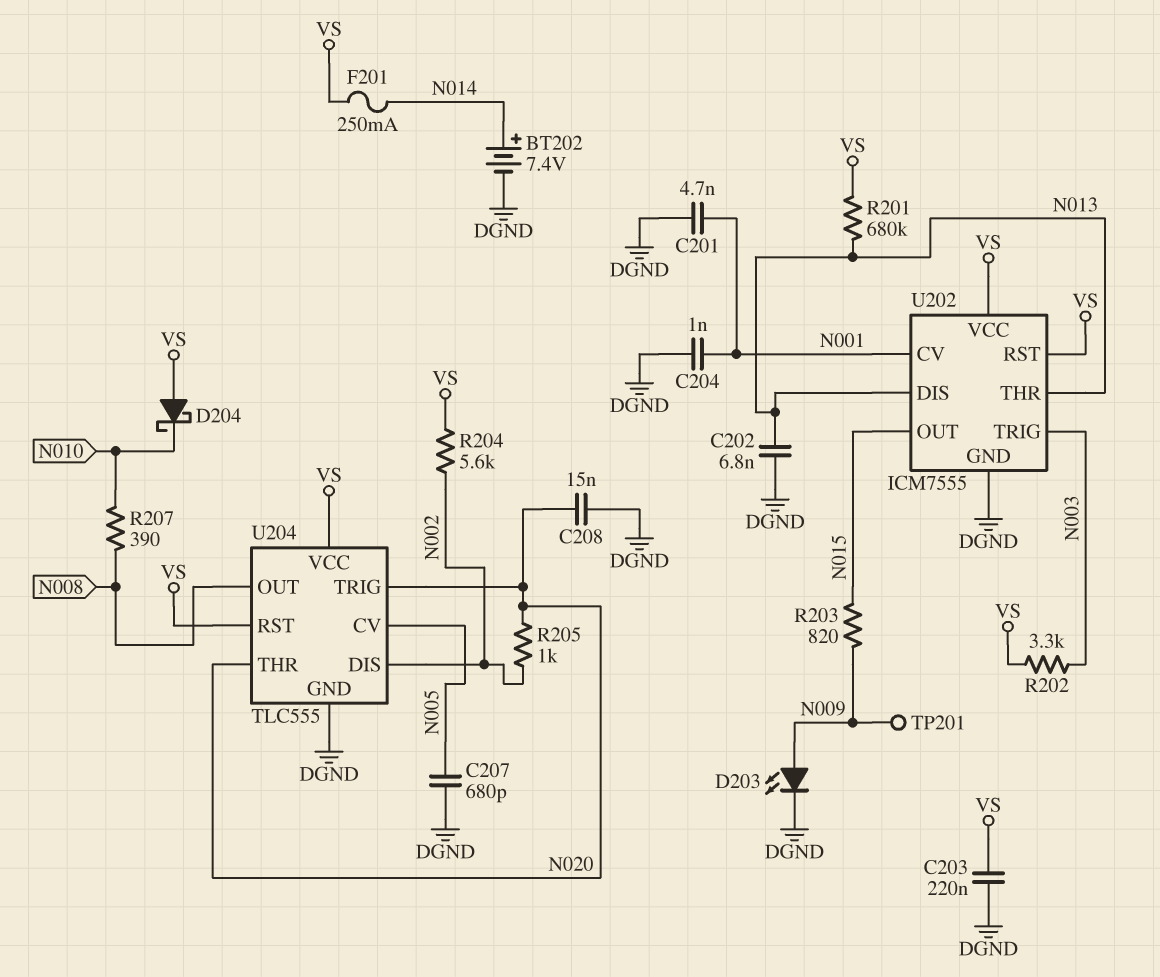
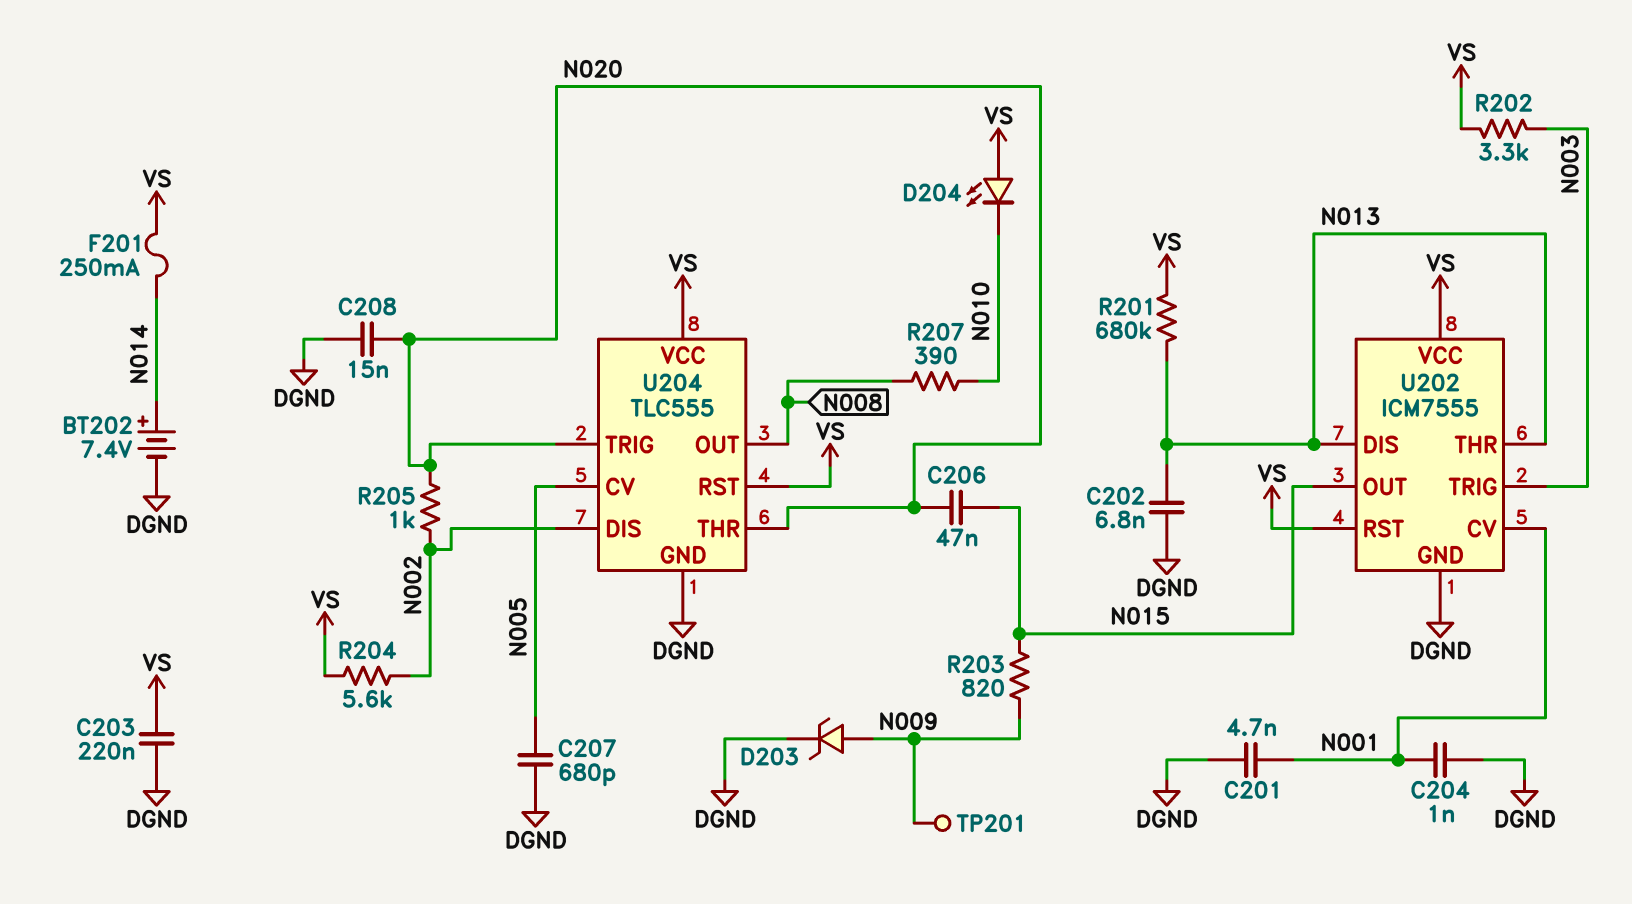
C206: none -> 47nF (N015, N020)
D203: LED (A N009, K DGND) -> zener (A N009, K DGND)
D204: schottky (A VS, K N010) -> LED (A VS, K N010)

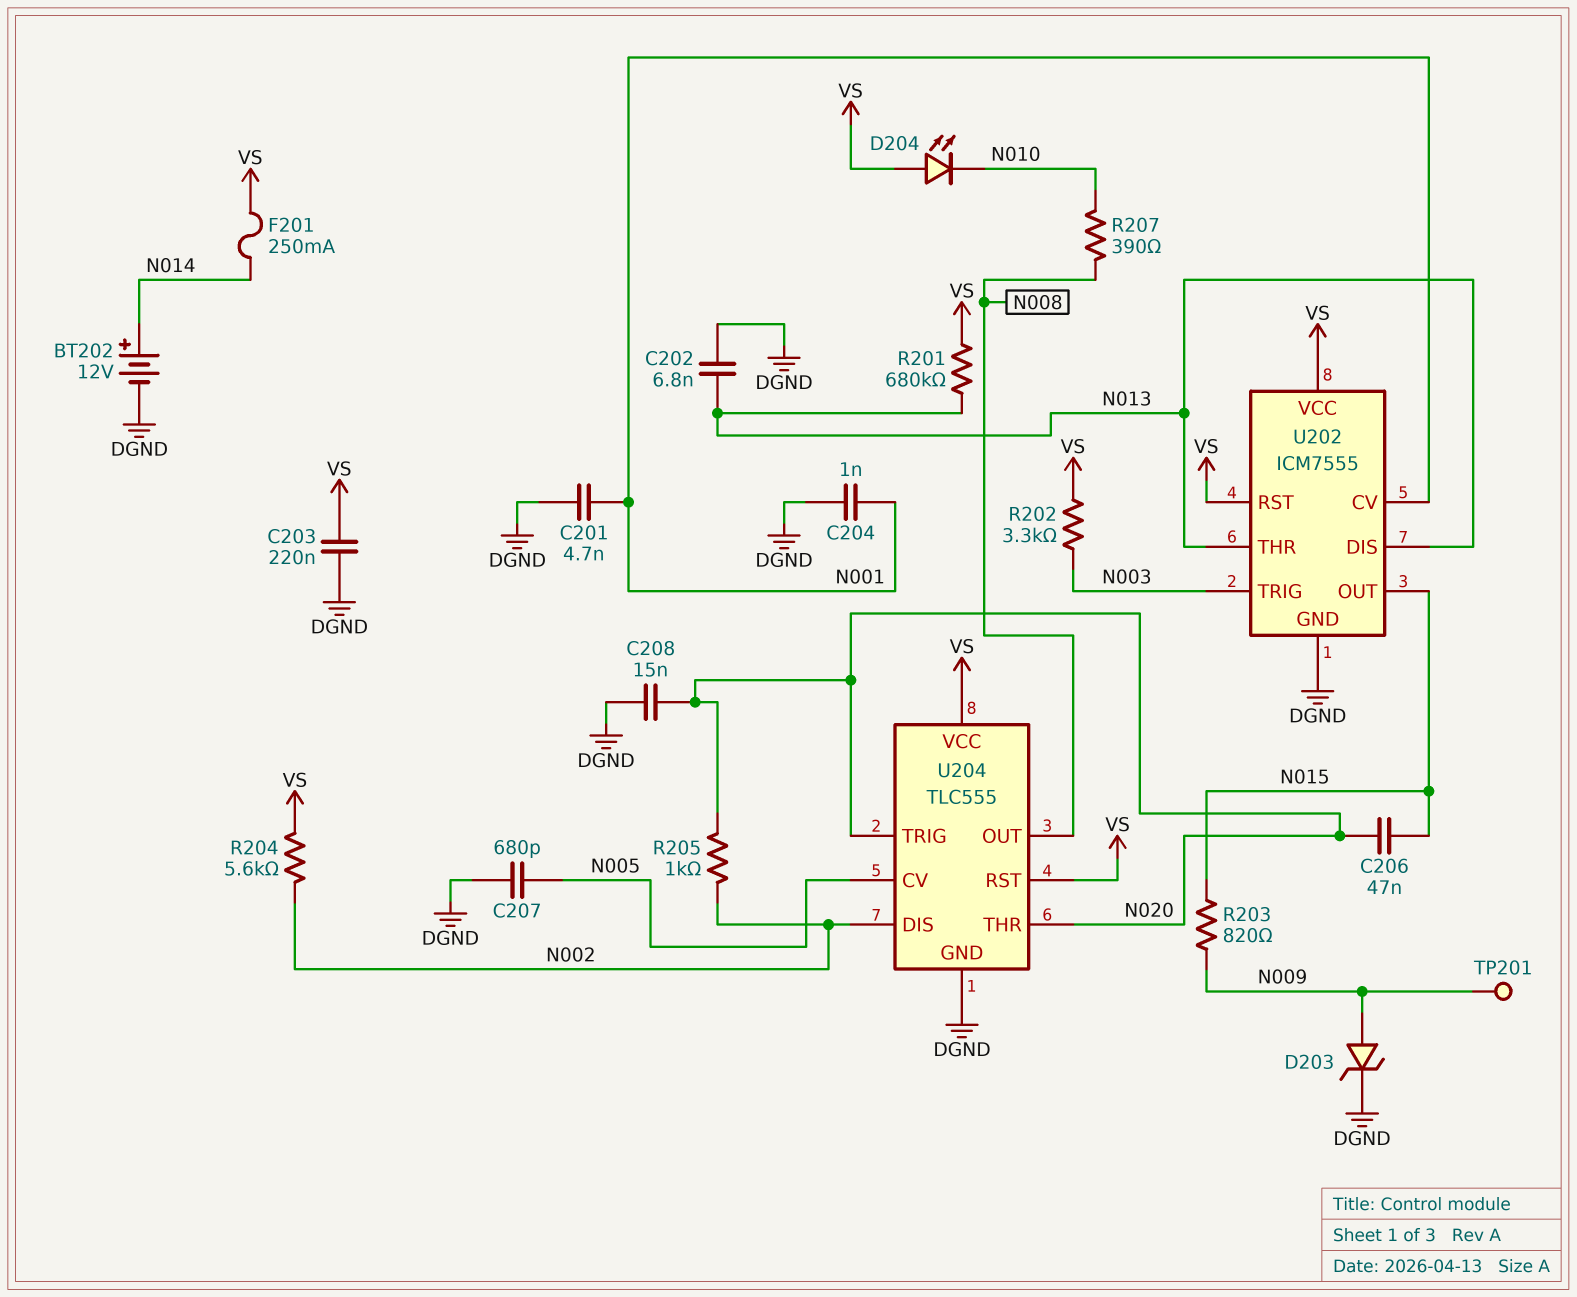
BT202: 7.4V (plus N014, minus DGND) -> 12V (plus N014, minus DGND)

